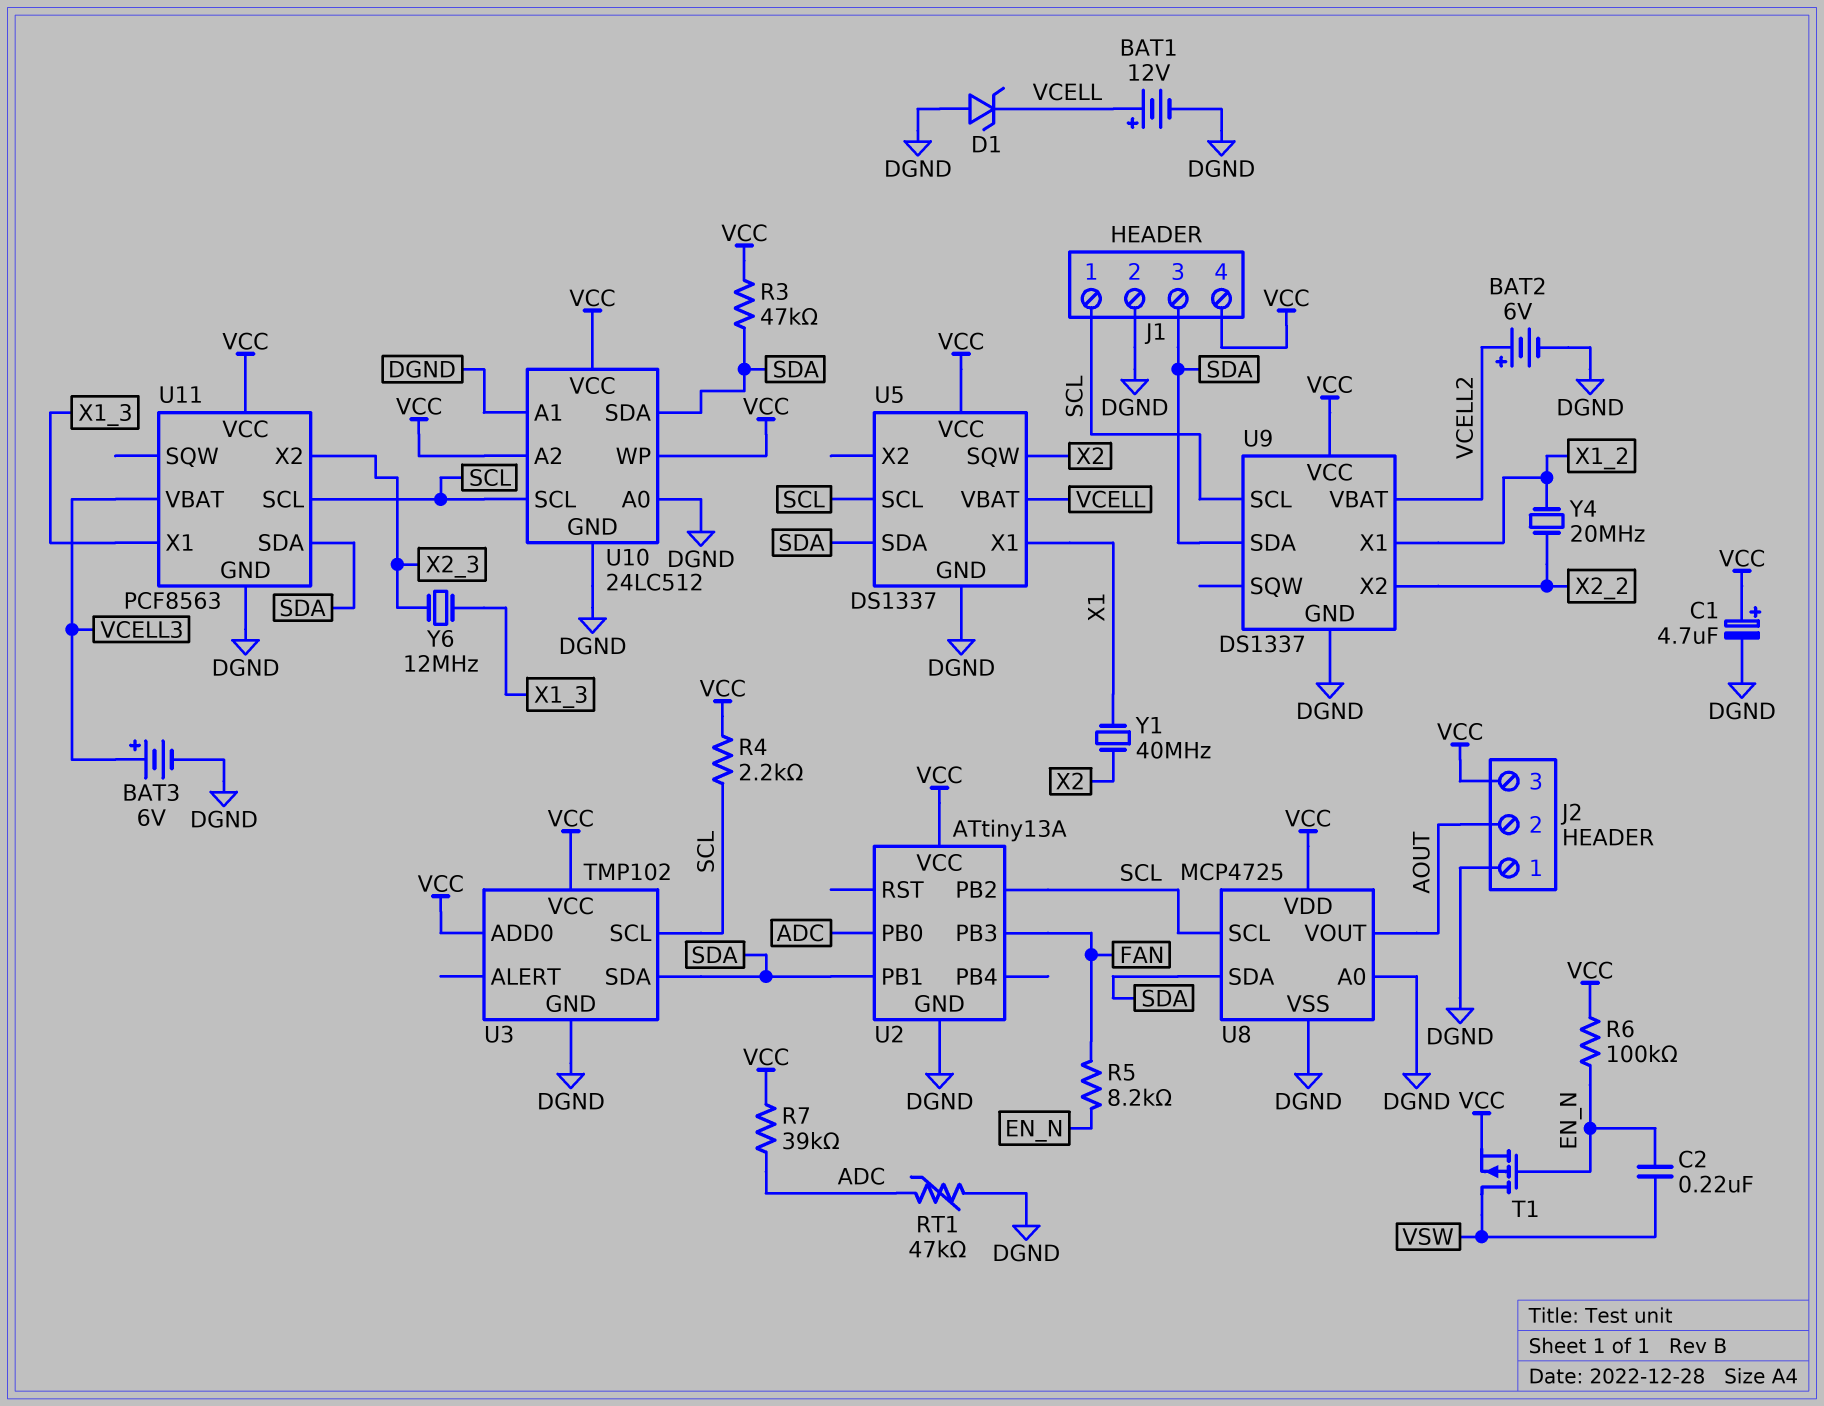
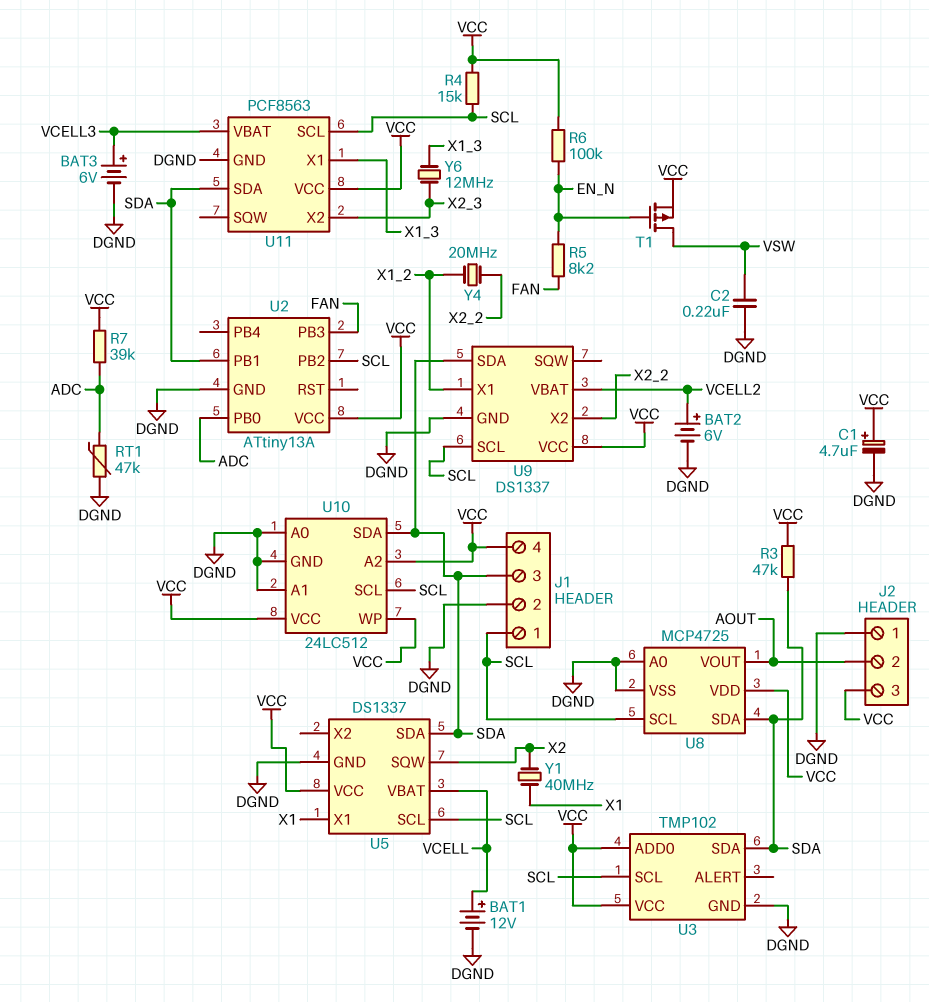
C2: 220nF (EN_N, VSW) -> 220nF (DGND, VSW)
D1: zener (A DGND, K VCELL) -> none
R4: 2.2k (SCL, VCC) -> 15k (SCL, VCC)

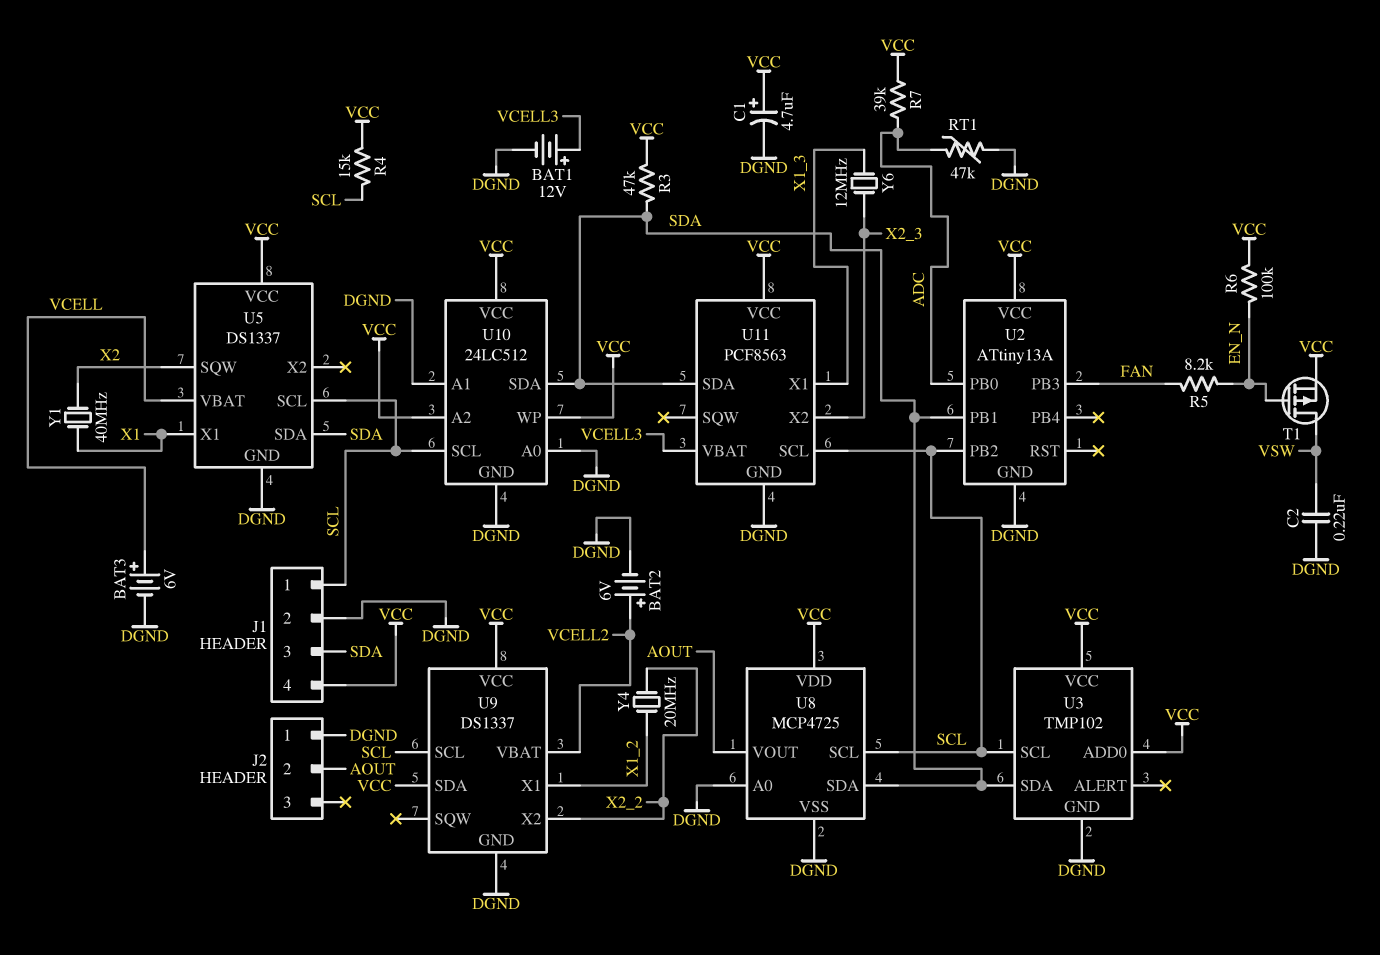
BAT1: 12V (plus VCELL, minus DGND) -> 12V (plus VCELL3, minus DGND)
BAT3: 6V (plus VCELL3, minus DGND) -> 6V (plus VCELL, minus DGND)
J2 pin 3: VCC -> none
U9 pin SDA: SDA -> VCC

